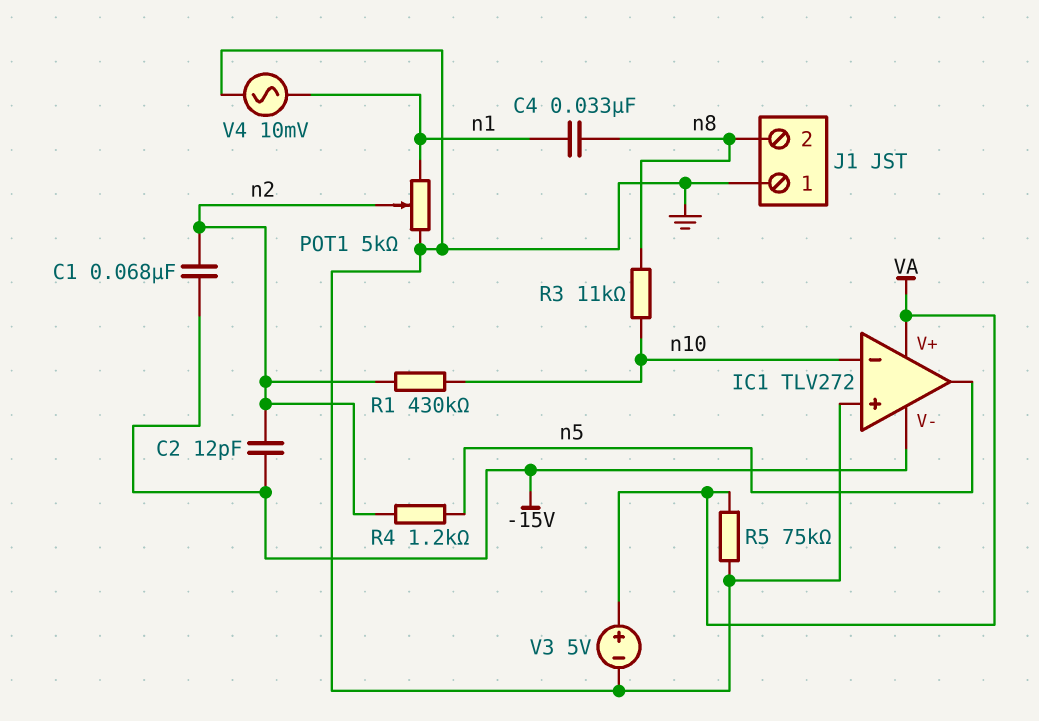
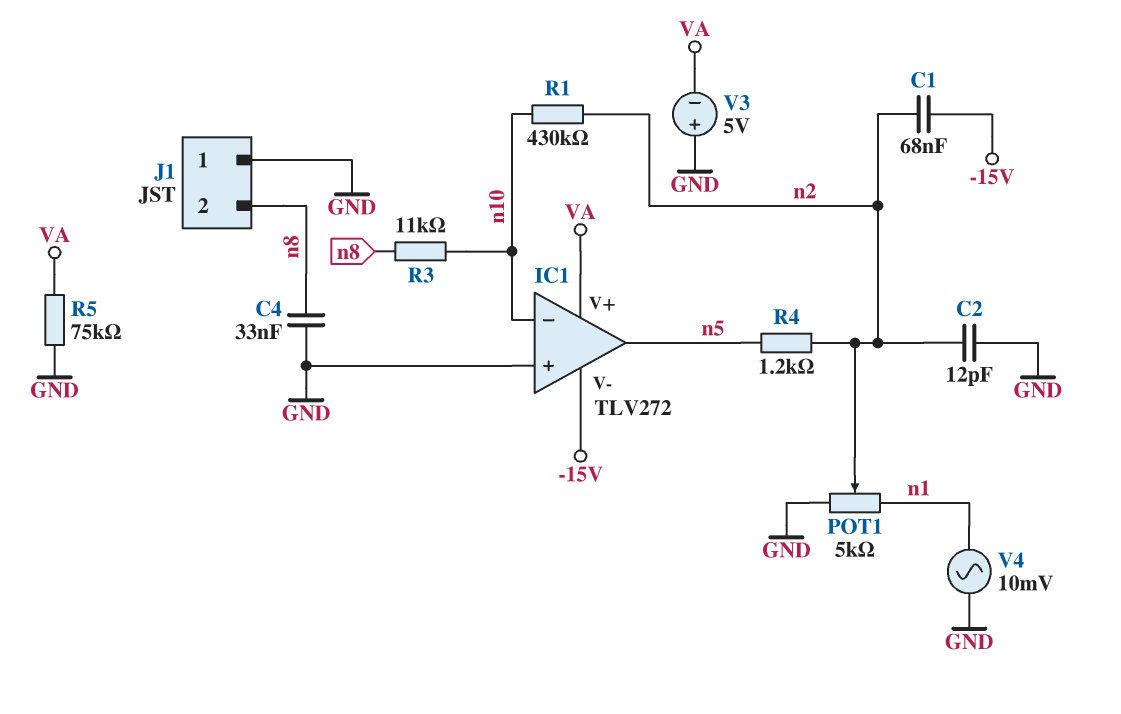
C2: 12pF (-15V, n2) -> 12pF (GND, n2)
C4: 33nF (n1, n8) -> 33nF (GND, n8)
V3: 5V (plus VA, minus GND) -> 5V (plus GND, minus VA)

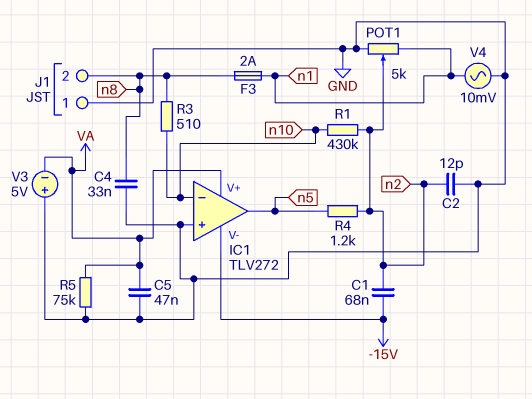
C5: none -> 47nF (GND, VA)
F3: none -> 2A (n1, n8)
R3: 11k (n8, n10) -> 510 (n8, n10)

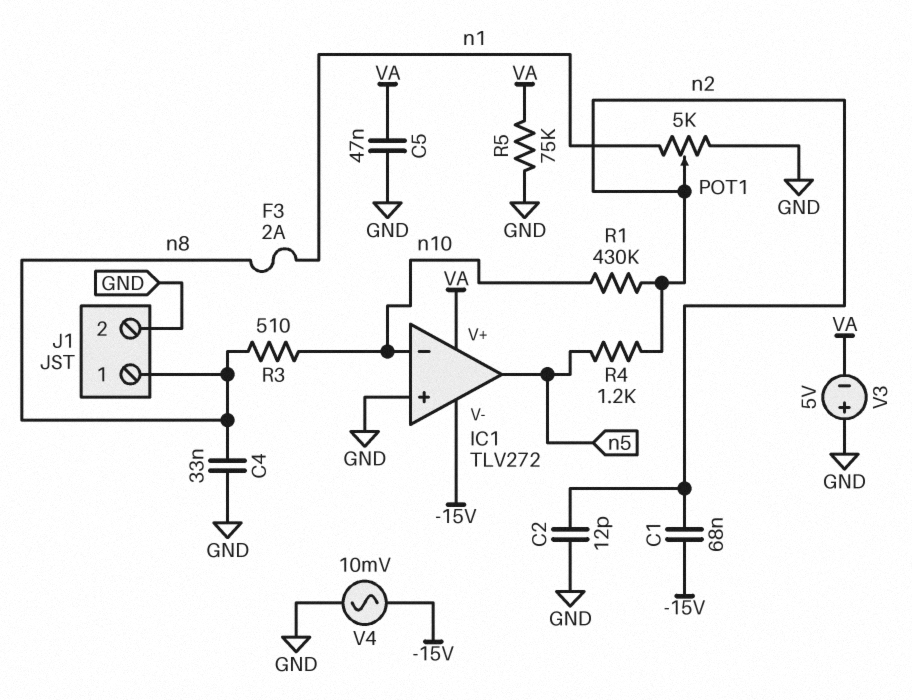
J1 pin 1: GND -> n8
J1 pin 2: n8 -> GND
V4: AC 10mV (GND, n1) -> AC 10mV (-15V, GND)

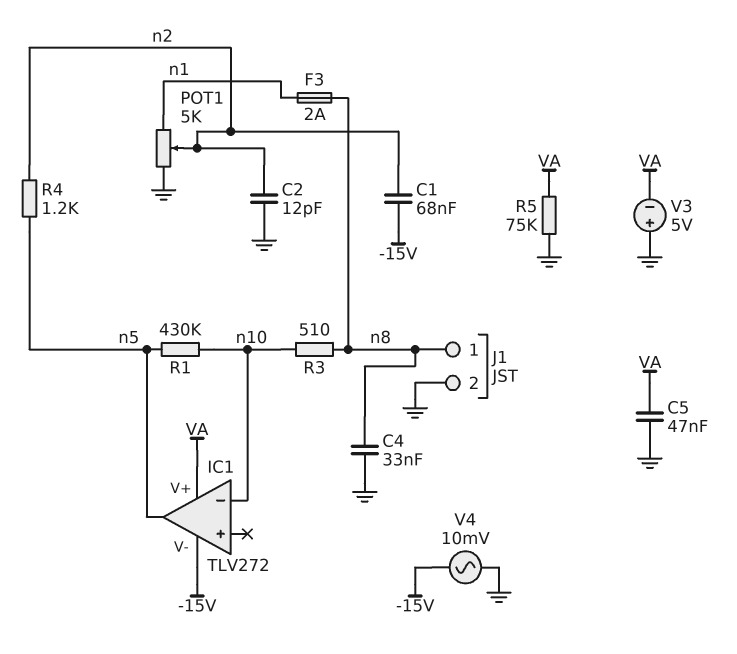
IC1 pin in+: GND -> none
R1: 430k (n2, n10) -> 430k (n5, n10)

